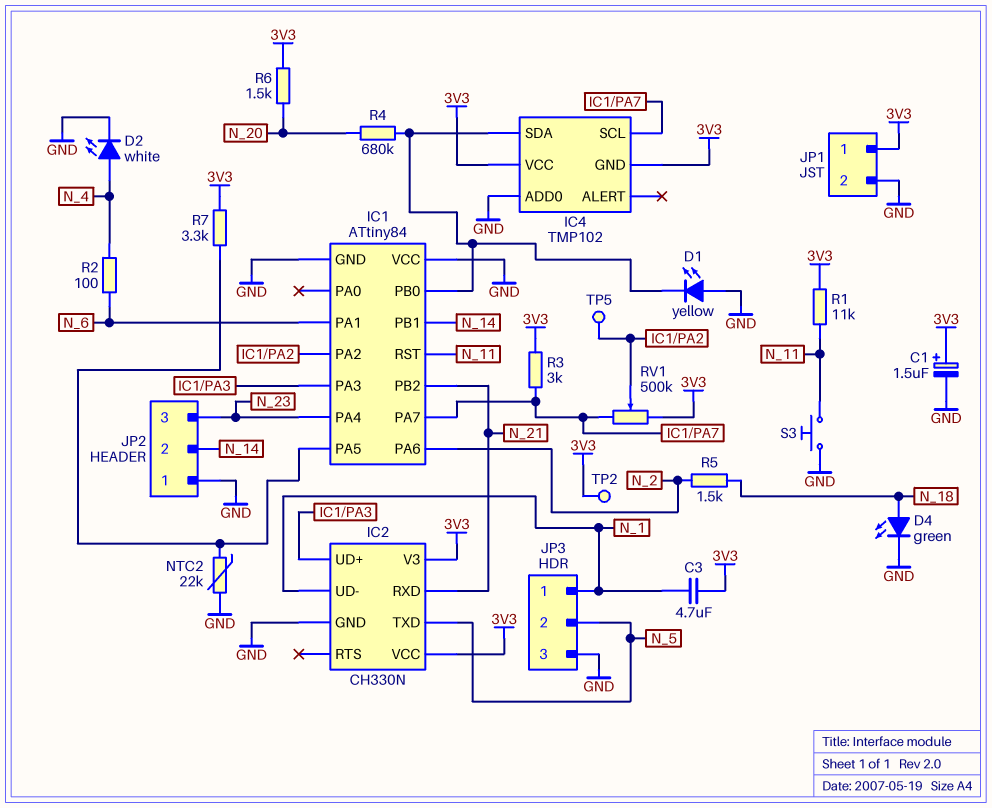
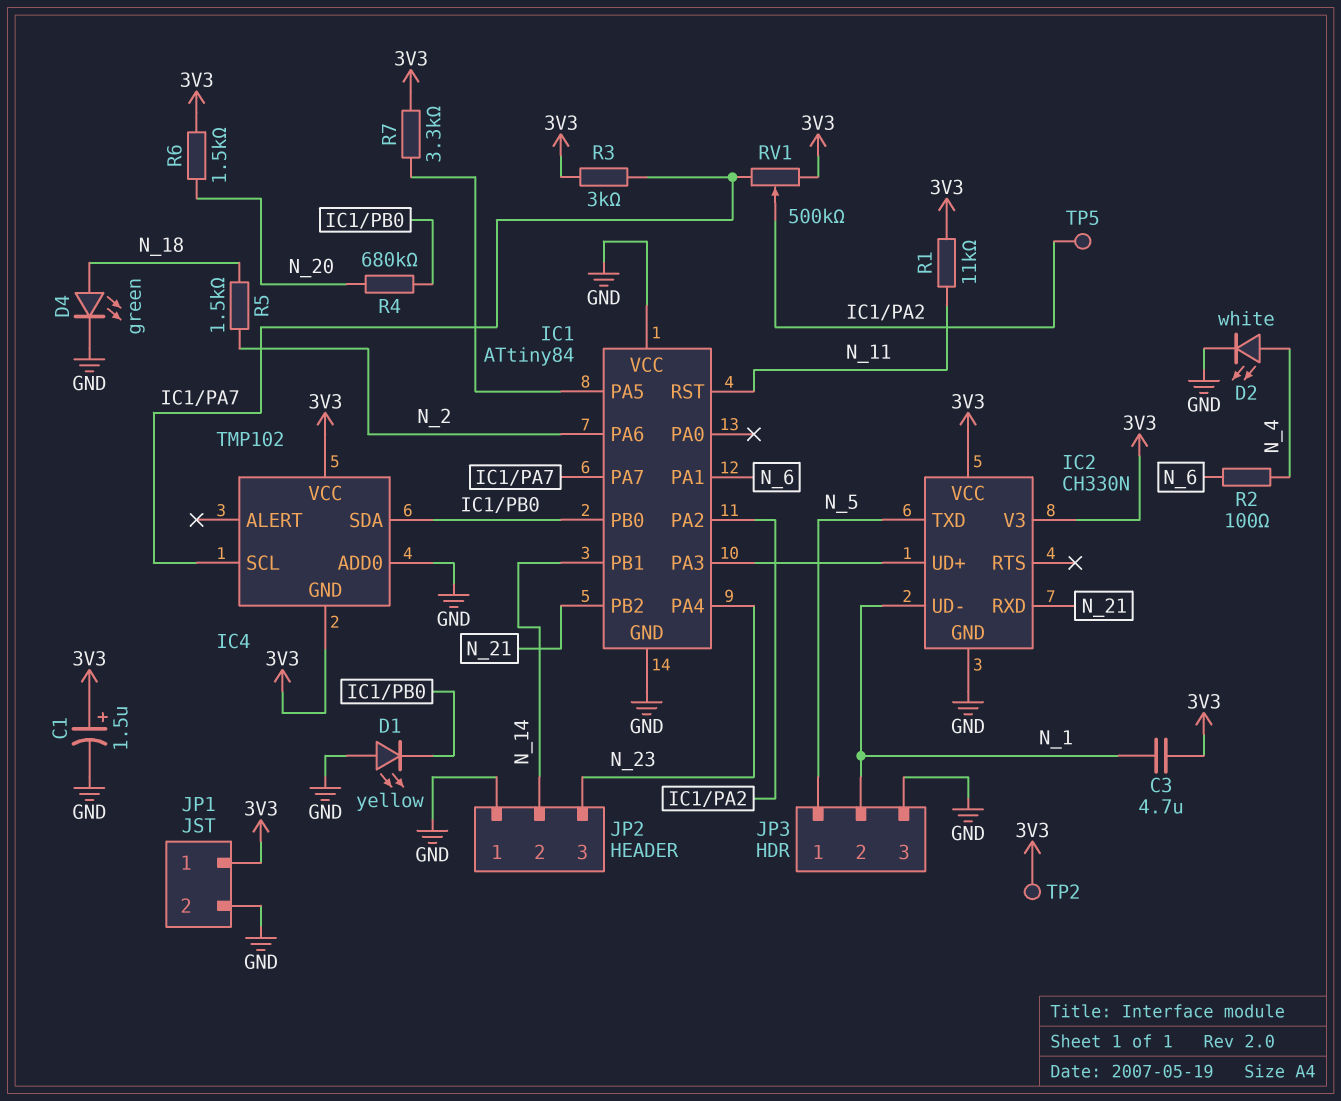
JP3 pin 1: N_1 -> N_5
JP3 pin 2: N_5 -> N_1
NTC2: 22k (GND, IC1/PA5) -> none
S3: button (GND, N_11) -> none

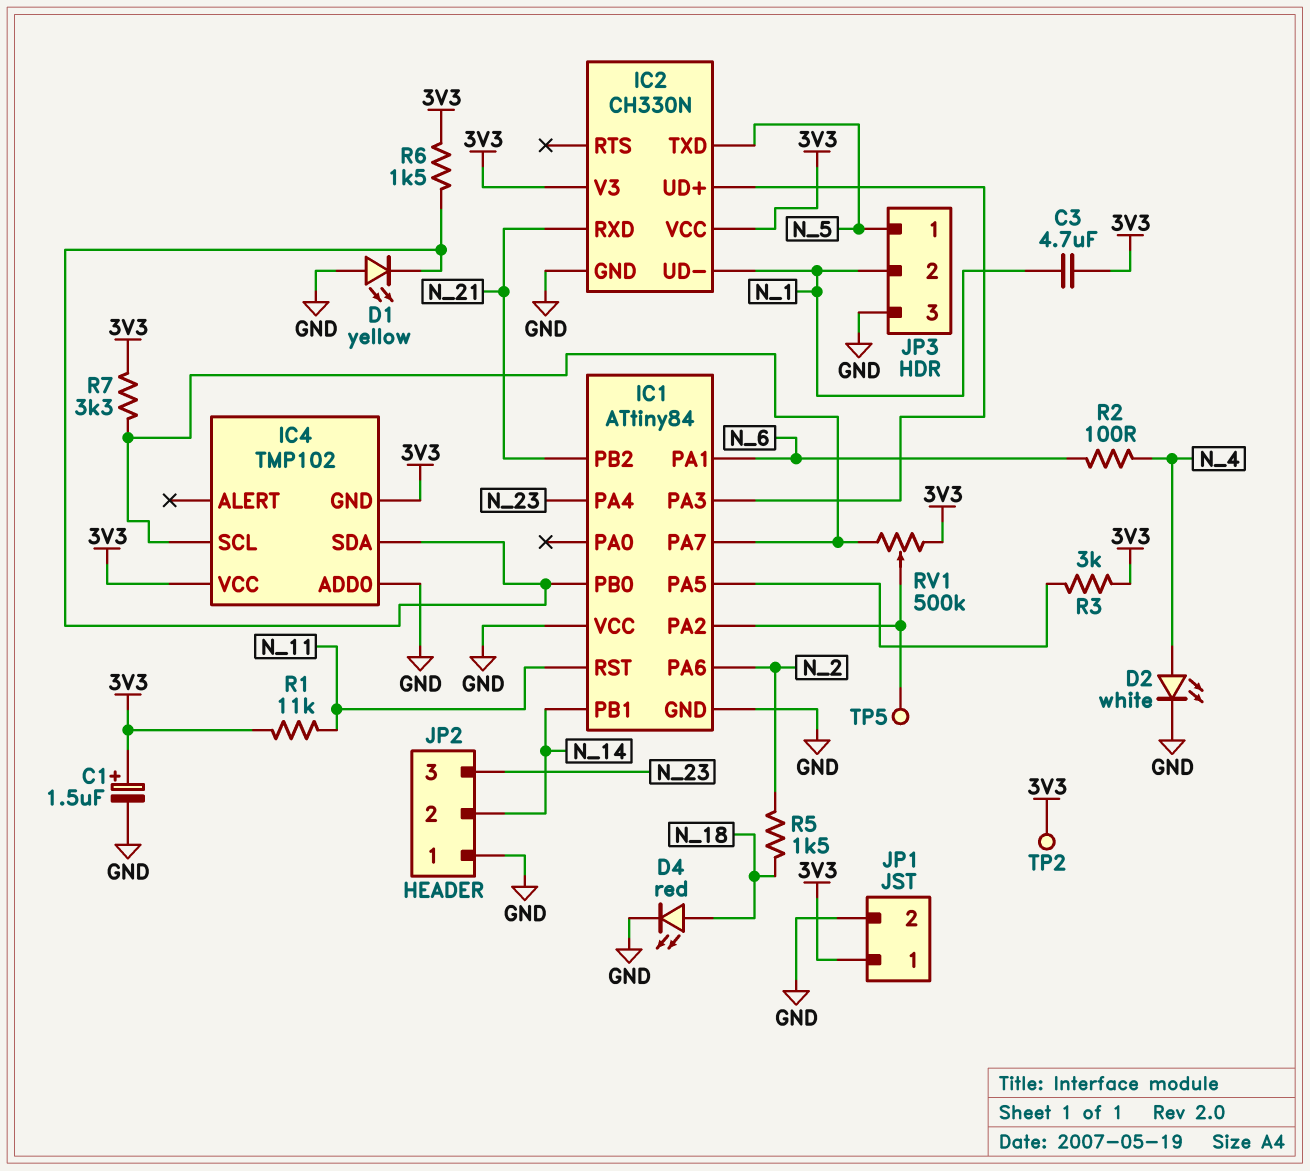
D4: LED green (A N_18, K GND) -> LED red (A N_18, K GND)
R3: 3k (3V3, IC1/PA7) -> 3k (3V3, IC1/PA5)
R4: 680k (IC1/PB0, N_20) -> none
R6: 1.5k (3V3, N_20) -> 1.5k (3V3, IC1/PB0)
R7: 3.3k (3V3, IC1/PA5) -> 3.3k (3V3, IC1/PA7)

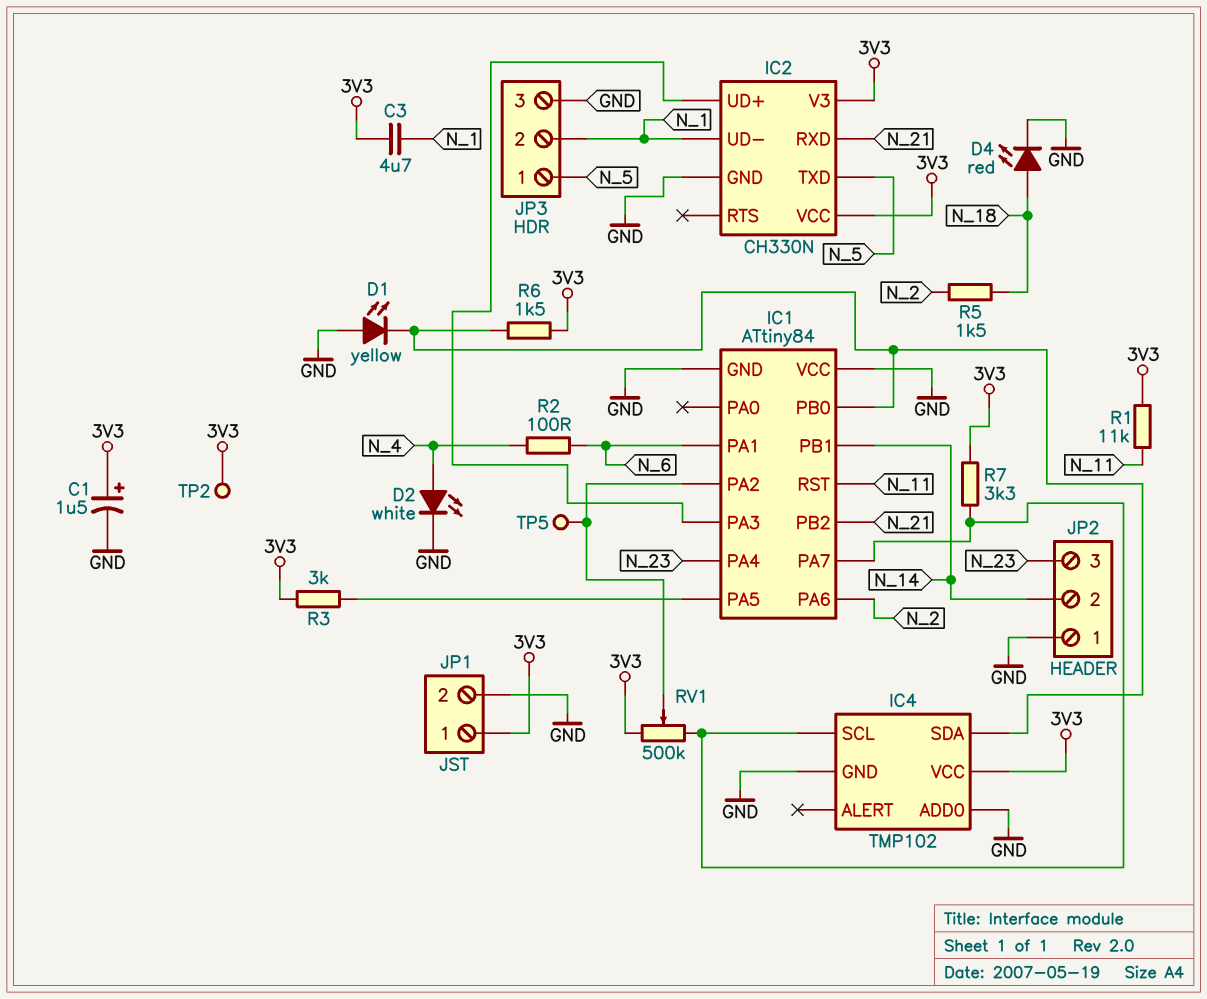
IC4 pin GND: 3V3 -> GND

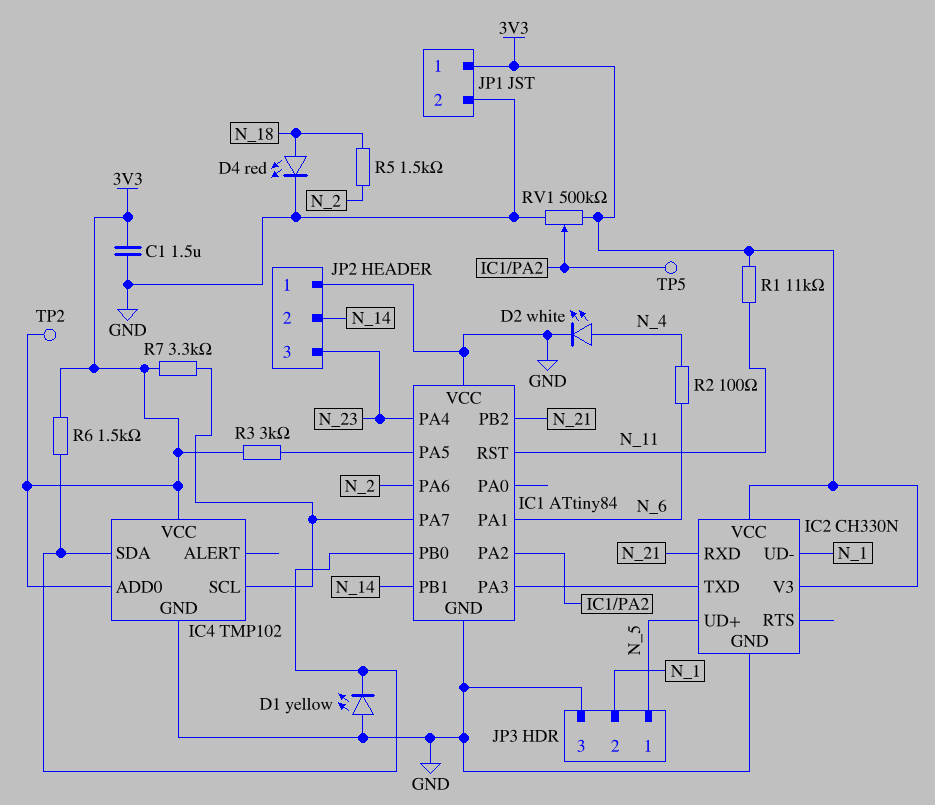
C1: 1.5uF (plus 3V3, minus GND) -> 1.5uF (3V3, GND)
C3: 4.7uF (3V3, N_1) -> none
IC2 pin TXD: N_5 -> IC1/PA3
IC2 pin UD+: IC1/PA3 -> N_5
IC4 pin ADD0: GND -> 3V3
RV1: 500k (3V3, IC1/PA7, wiper IC1/PA2) -> 500k (3V3, GND, wiper IC1/PA2)

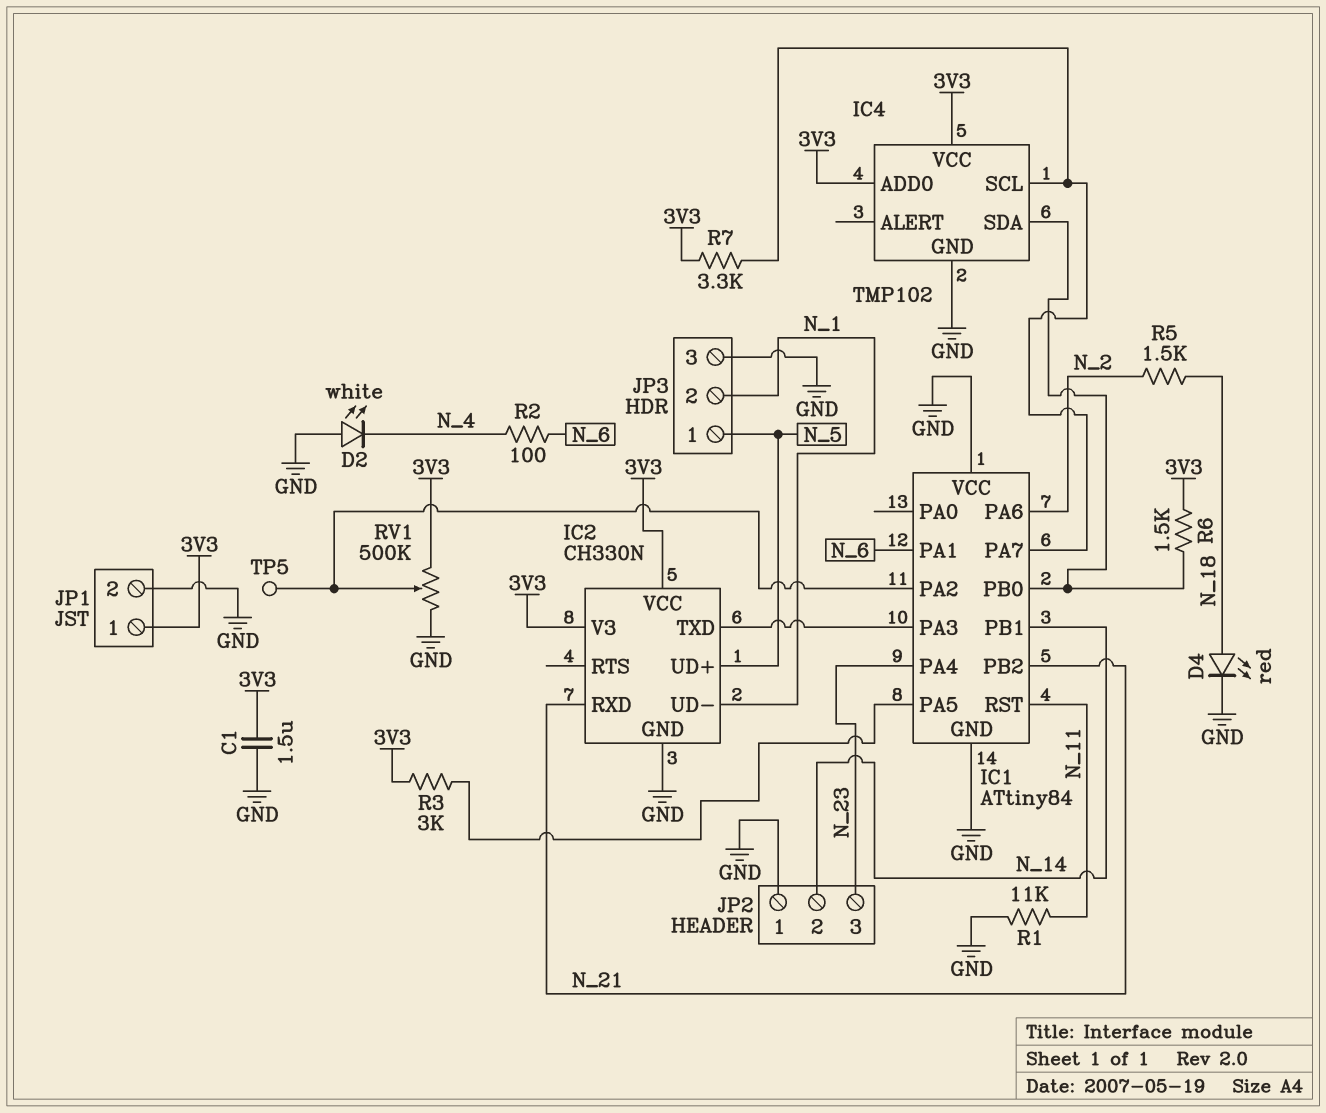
D1: LED yellow (A GND, K IC1/PB0) -> none
D2: LED white (A N_4, K GND) -> LED white (A GND, K N_4)
R1: 11k (3V3, N_11) -> 11k (GND, N_11)
TP2: test point (3V3) -> none

